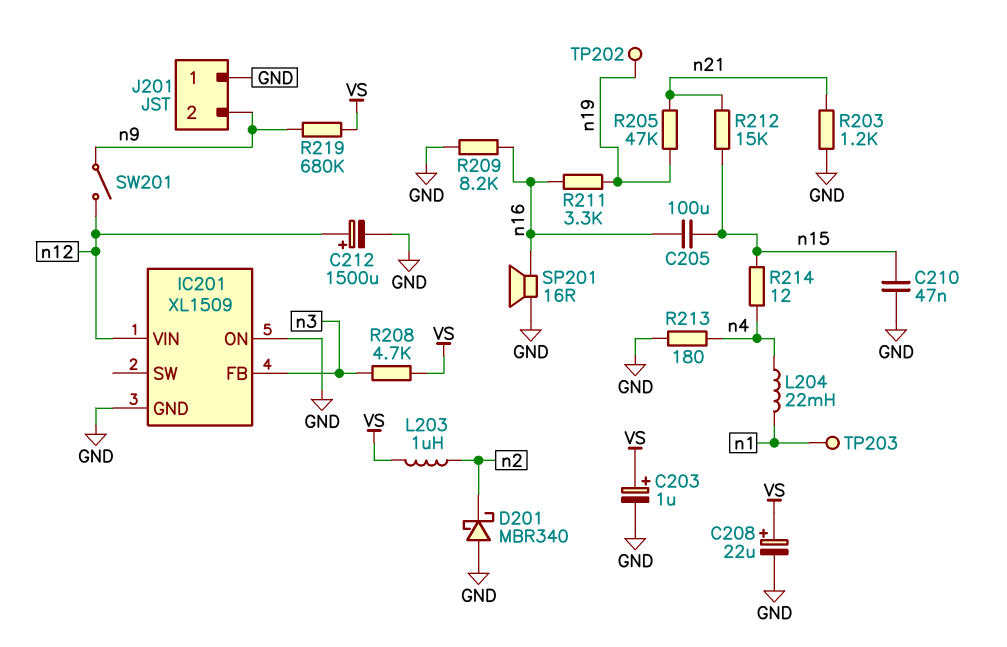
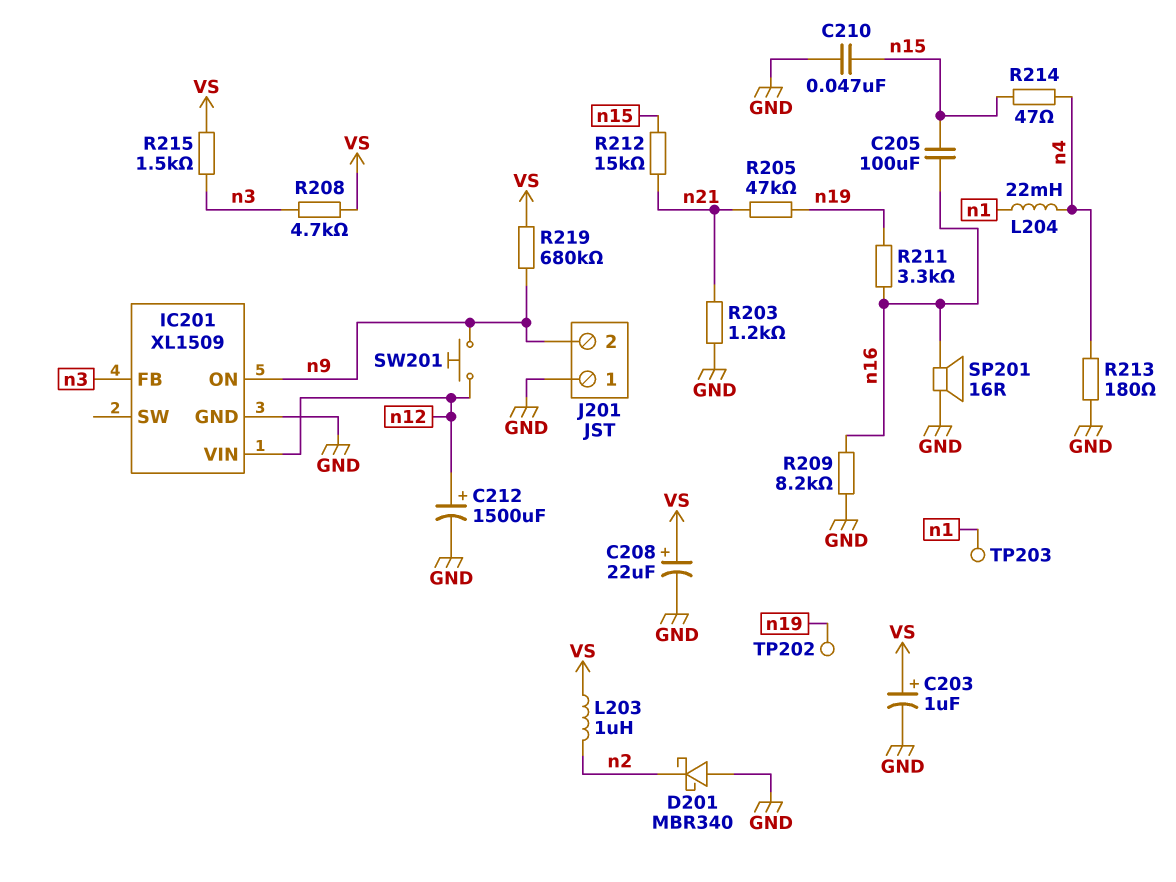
IC201 pin ON: GND -> n9
R214: 12 (n4, n15) -> 47 (n4, n15)
R215: none -> 1.5k (VS, n3)
SW201: switch (n9, n12) -> button (n9, n12)

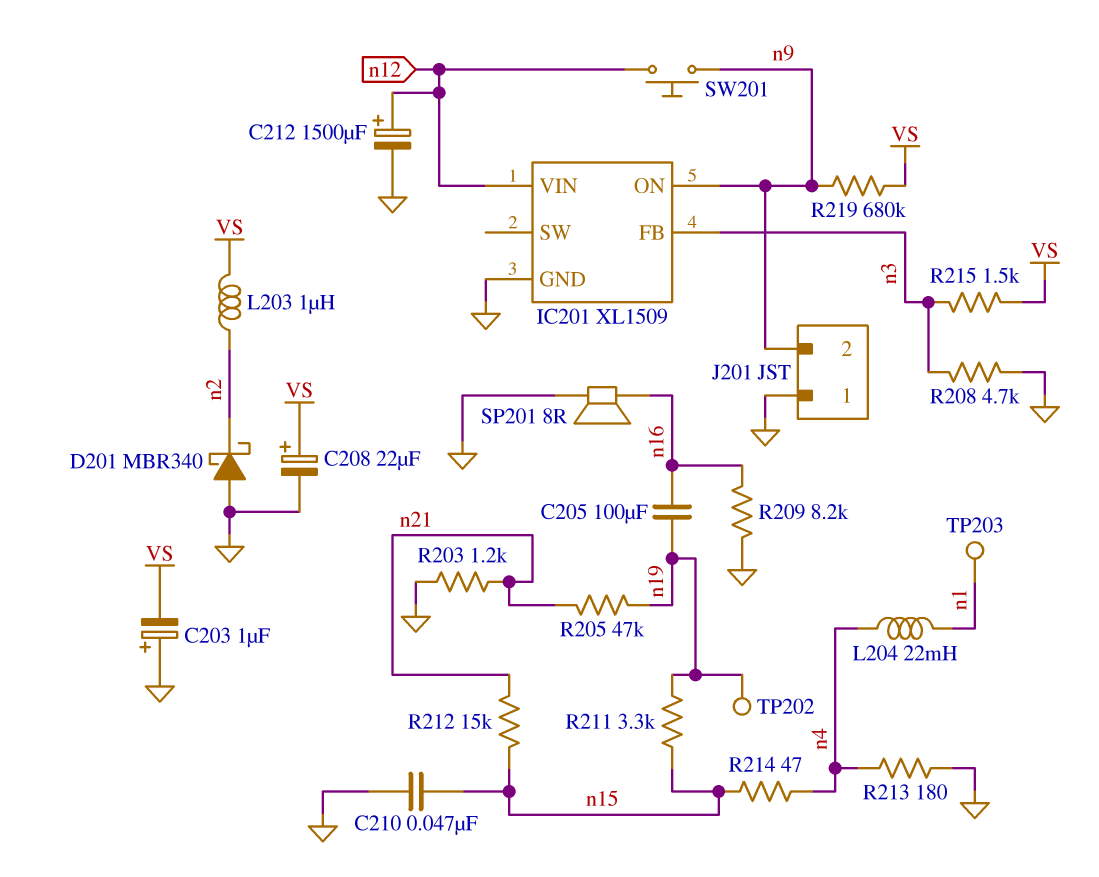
C203: 1uF (plus VS, minus GND) -> 1uF (plus GND, minus VS)
C205: 100uF (n15, n16) -> 100uF (n16, n19)
R208: 4.7k (VS, n3) -> 4.7k (GND, n3)
R211: 3.3k (n16, n19) -> 3.3k (n15, n19)
SP201: speaker 16R (GND, n16) -> speaker 8R (GND, n16)

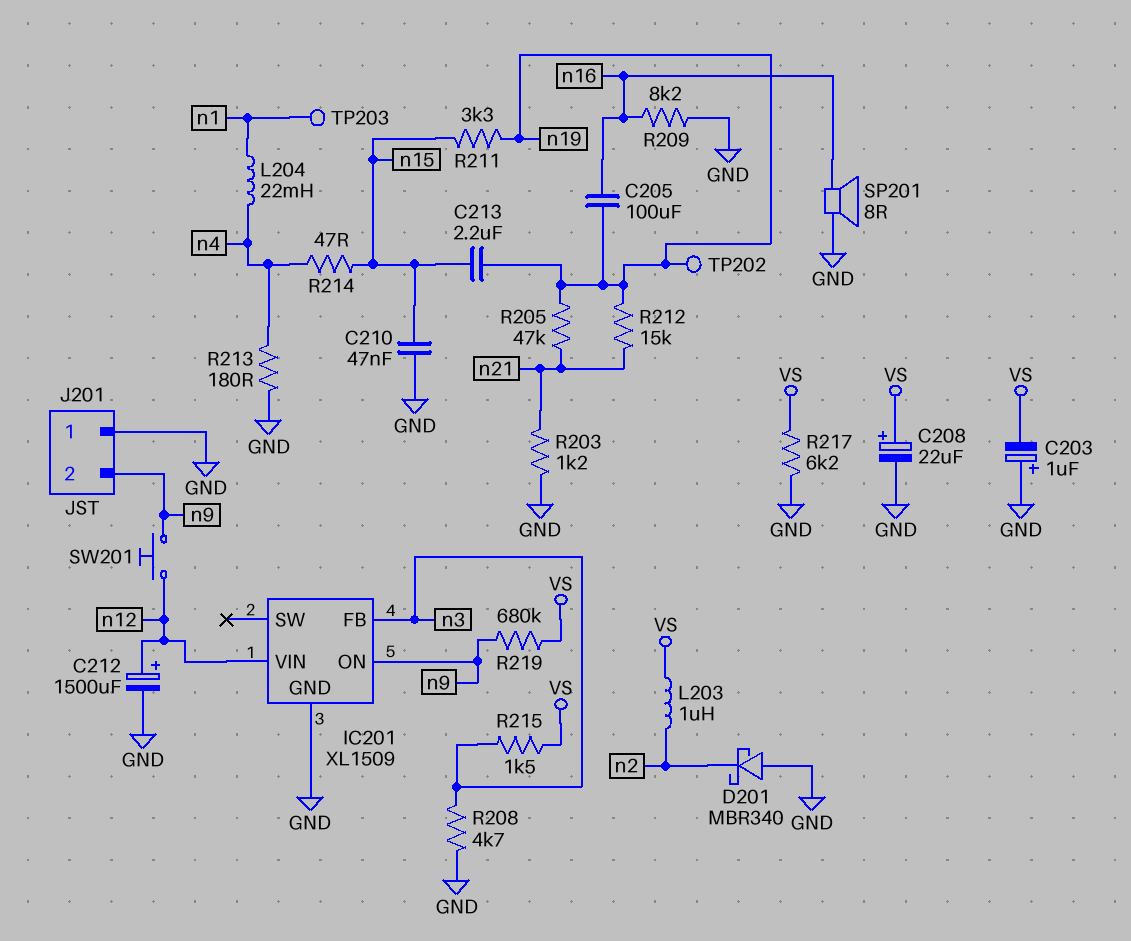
C213: none -> 2.2uF (n15, n19)
R212: 15k (n15, n21) -> 15k (n19, n21)
R217: none -> 6.2k (GND, VS)

